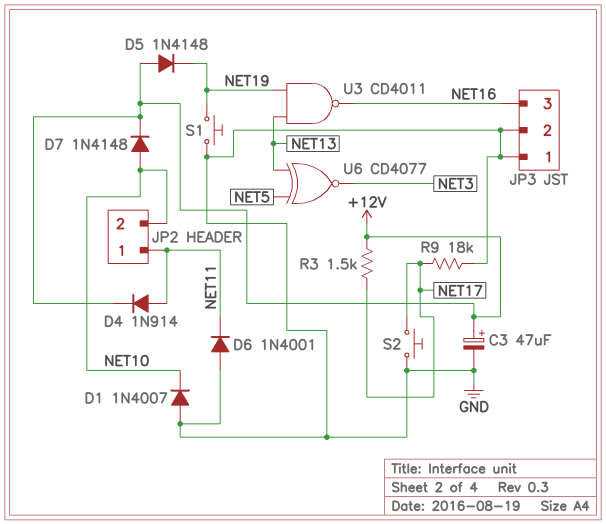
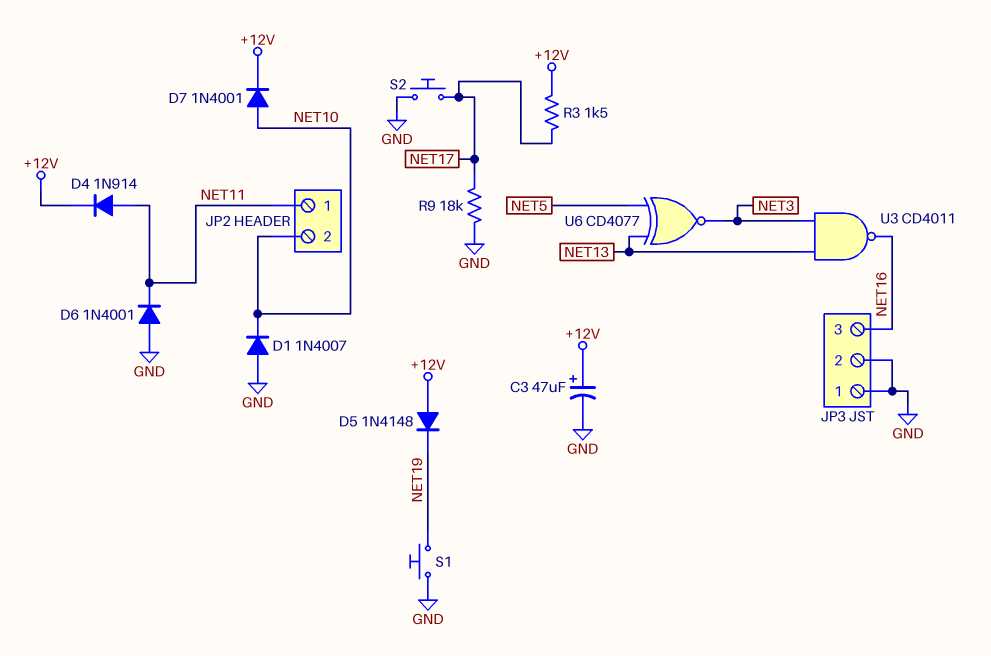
D7: diode 1N4148 (A NET10, K +12V) -> diode 1N4001 (A NET10, K +12V)
U3: NAND CD4011 (in NET13, in NET19, out NET16) -> NAND CD4011 (in NET3, in NET13, out NET16)

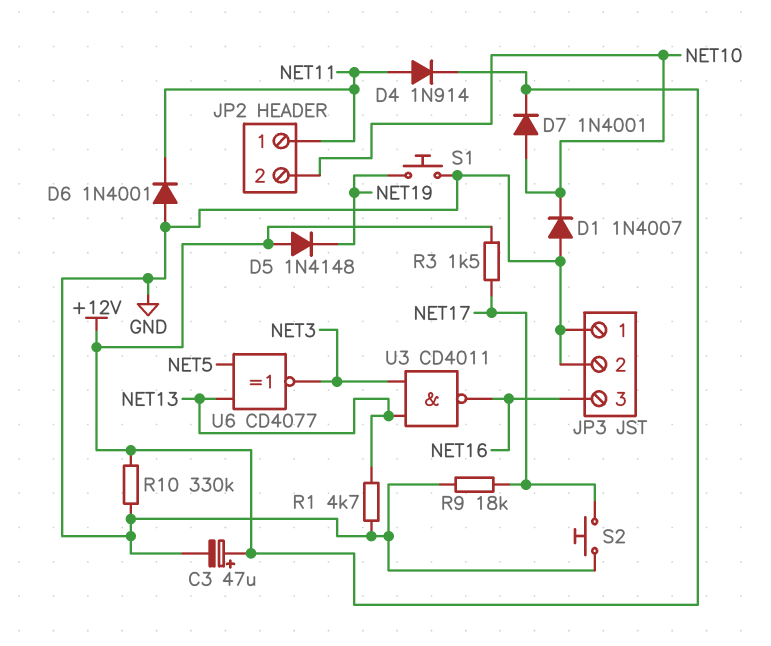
R1: none -> 4.7k (GND, NET13)
R10: none -> 330k (+12V, GND)

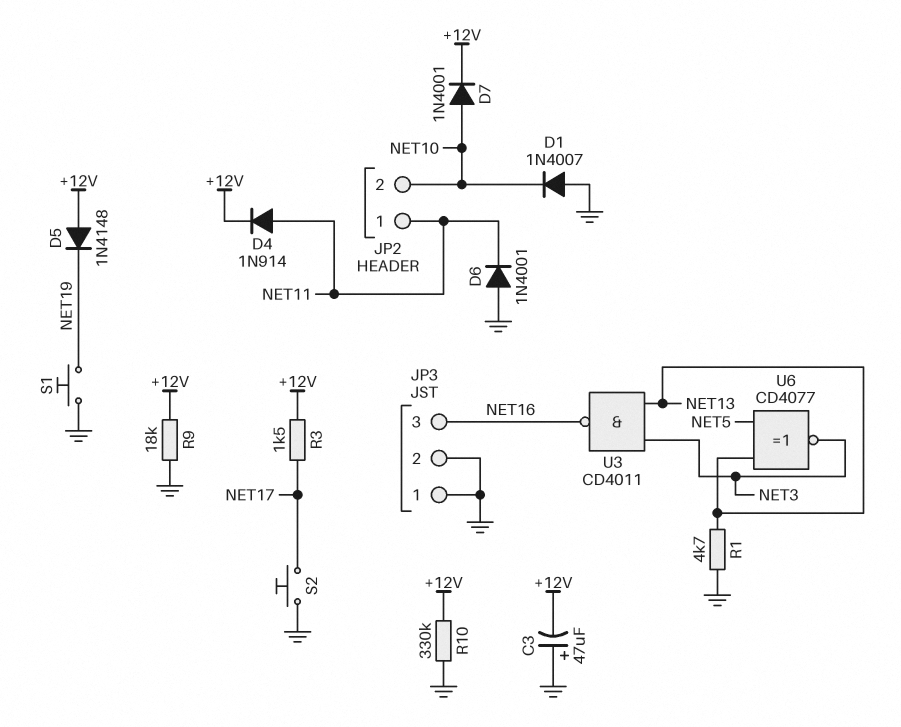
C3: 47uF (plus +12V, minus GND) -> 47uF (plus GND, minus +12V)
R9: 18k (GND, NET17) -> 18k (+12V, GND)

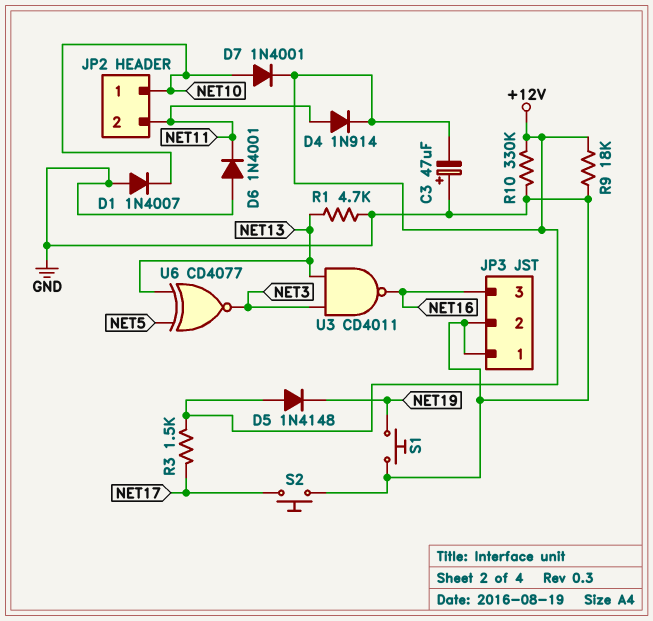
JP2 pin 1: NET11 -> NET10
JP2 pin 2: NET10 -> NET11

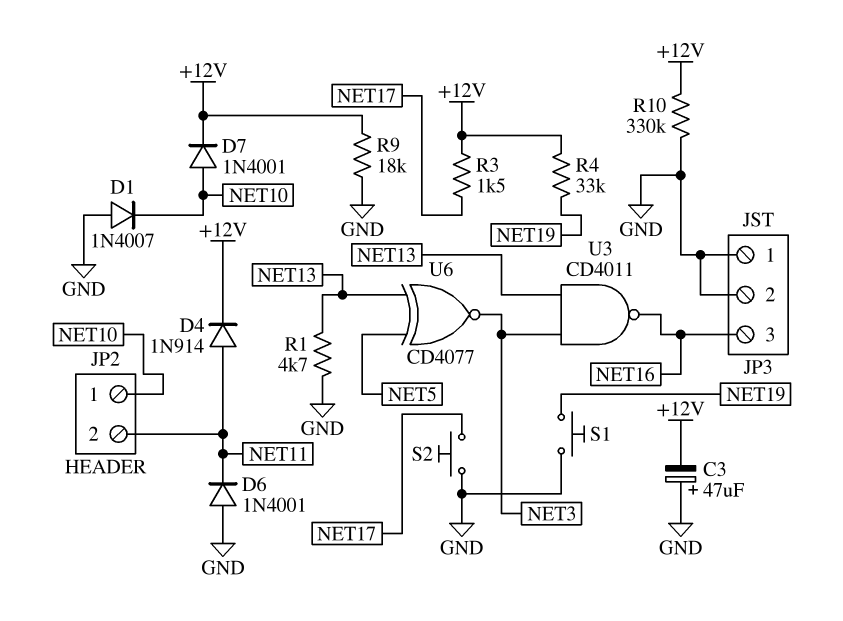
D5: diode 1N4148 (A +12V, K NET19) -> none
R4: none -> 33k (+12V, NET19)

